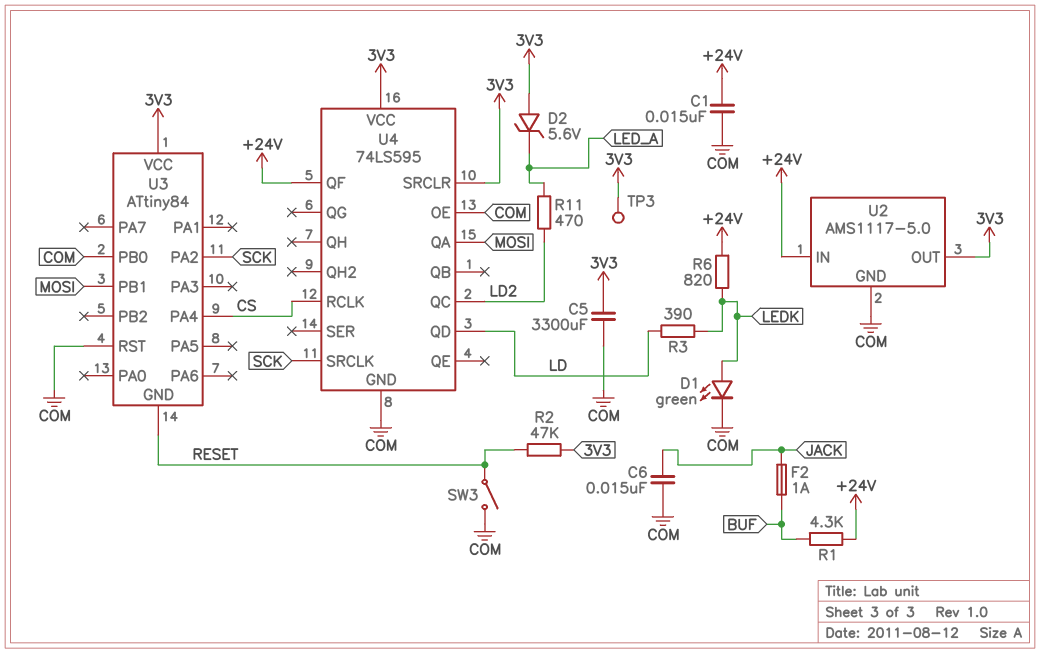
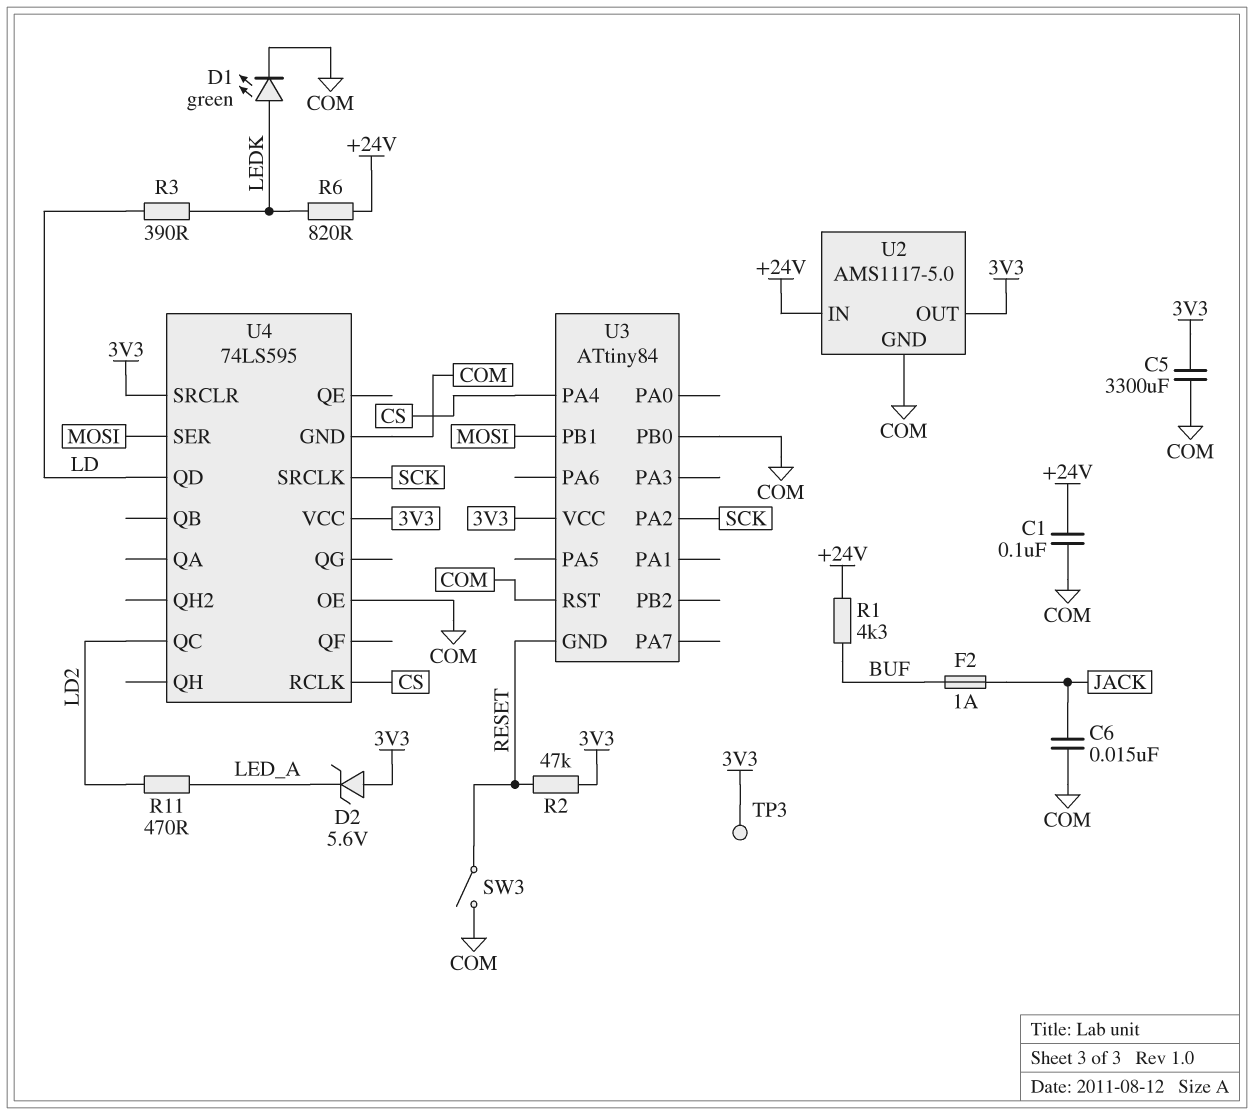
C1: 15nF (+24V, COM) -> 100nF (+24V, COM)
U4 pin QA: MOSI -> none
U4 pin QF: +24V -> none
U4 pin SER: none -> MOSI

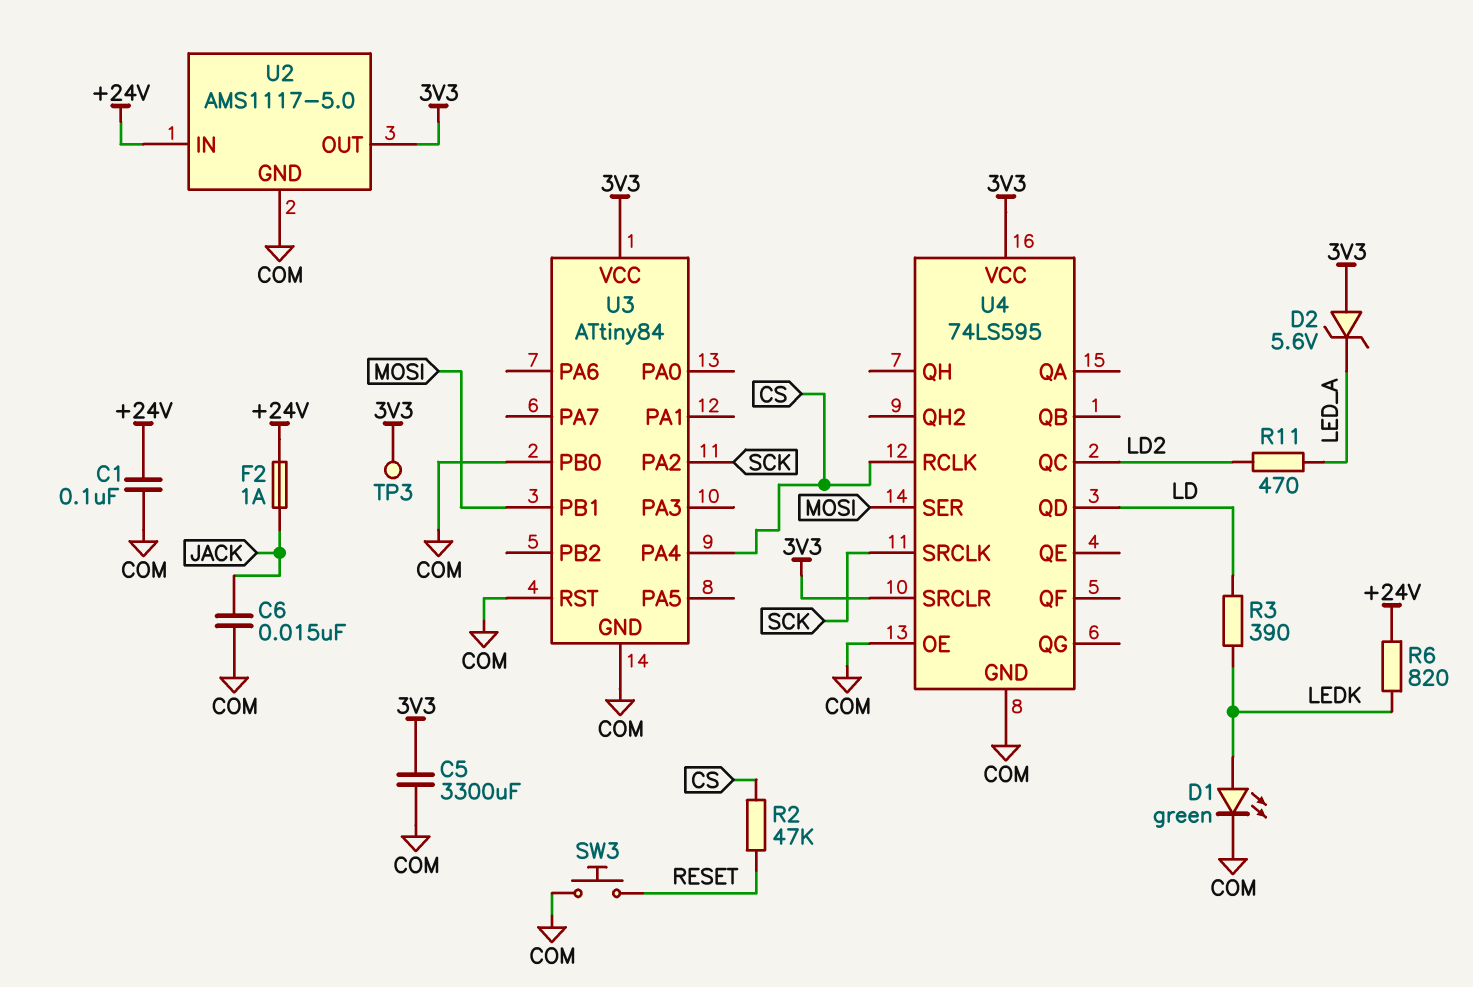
F2: 1A (BUF, JACK) -> 1A (+24V, JACK)
R1: 4.3k (+24V, BUF) -> none
R2: 47k (3V3, RESET) -> 47k (CS, RESET)
SW3: switch (COM, RESET) -> button (COM, RESET)
U3 pin GND: RESET -> COM

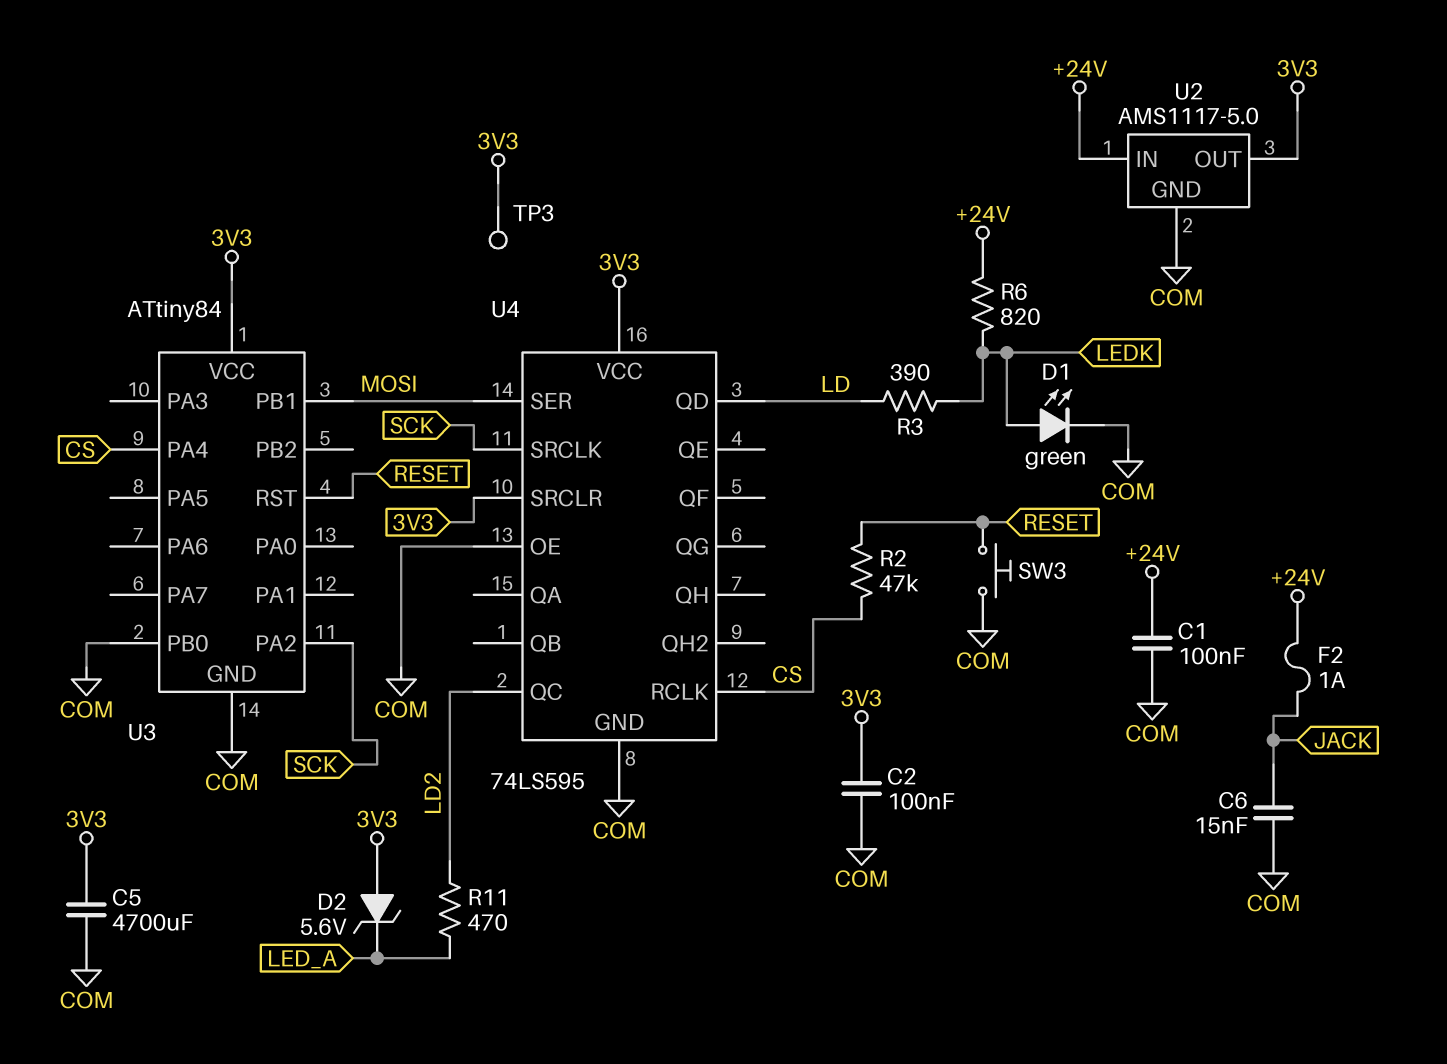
C2: none -> 100nF (3V3, COM)
C5: 3300uF (3V3, COM) -> 4700uF (3V3, COM)
U3 pin RST: COM -> RESET

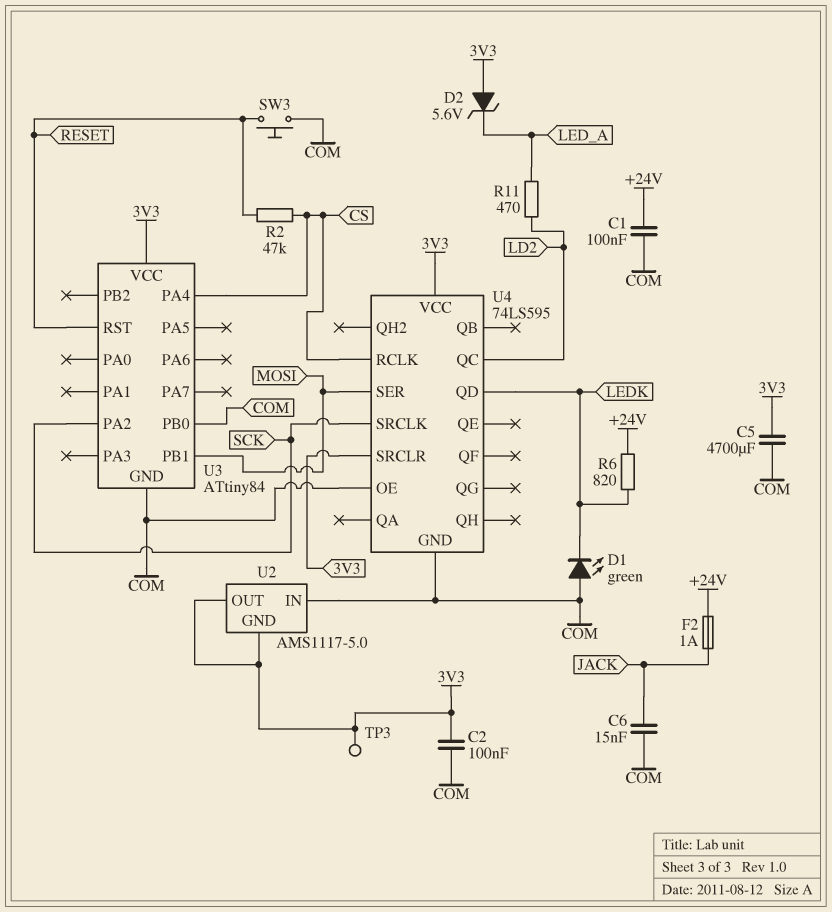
D1: LED green (A LEDK, K COM) -> LED green (A COM, K LEDK)
R3: 390 (LD, LEDK) -> none
U2 pin GND: COM -> 3V3
U2 pin IN: +24V -> COM
U4 pin QD: LD -> LEDK

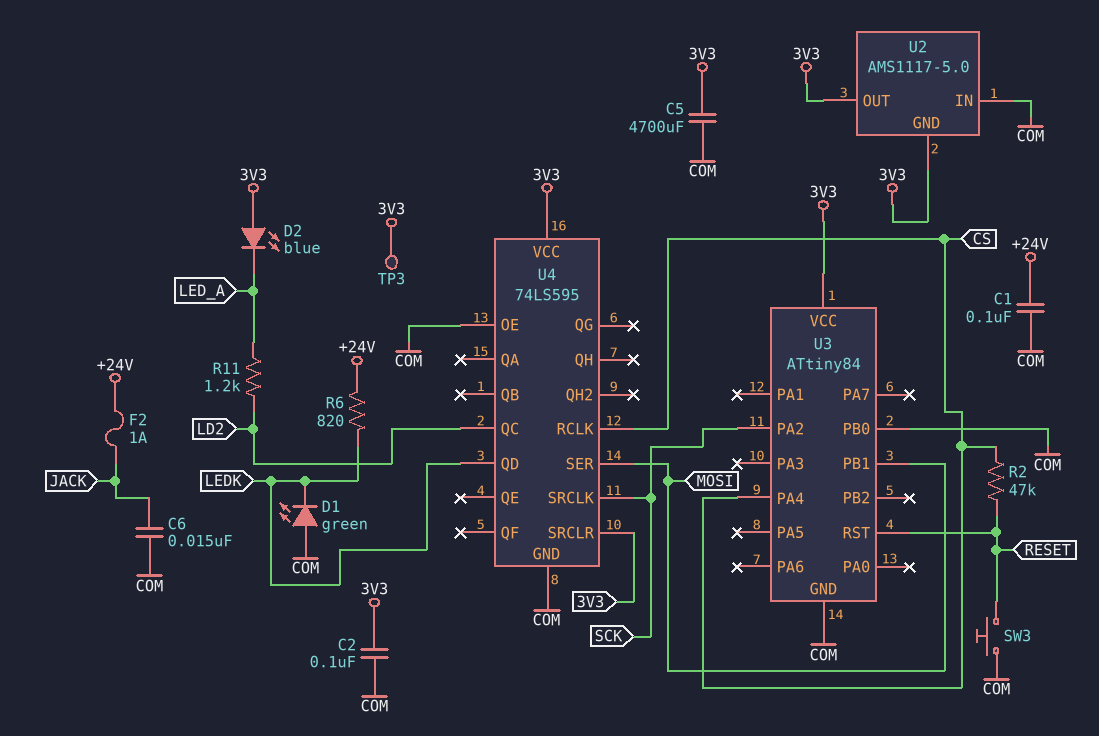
D2: zener 5.6V (A 3V3, K LED_A) -> LED blue (A 3V3, K LED_A)
R11: 470 (LD2, LED_A) -> 1.2k (LD2, LED_A)

